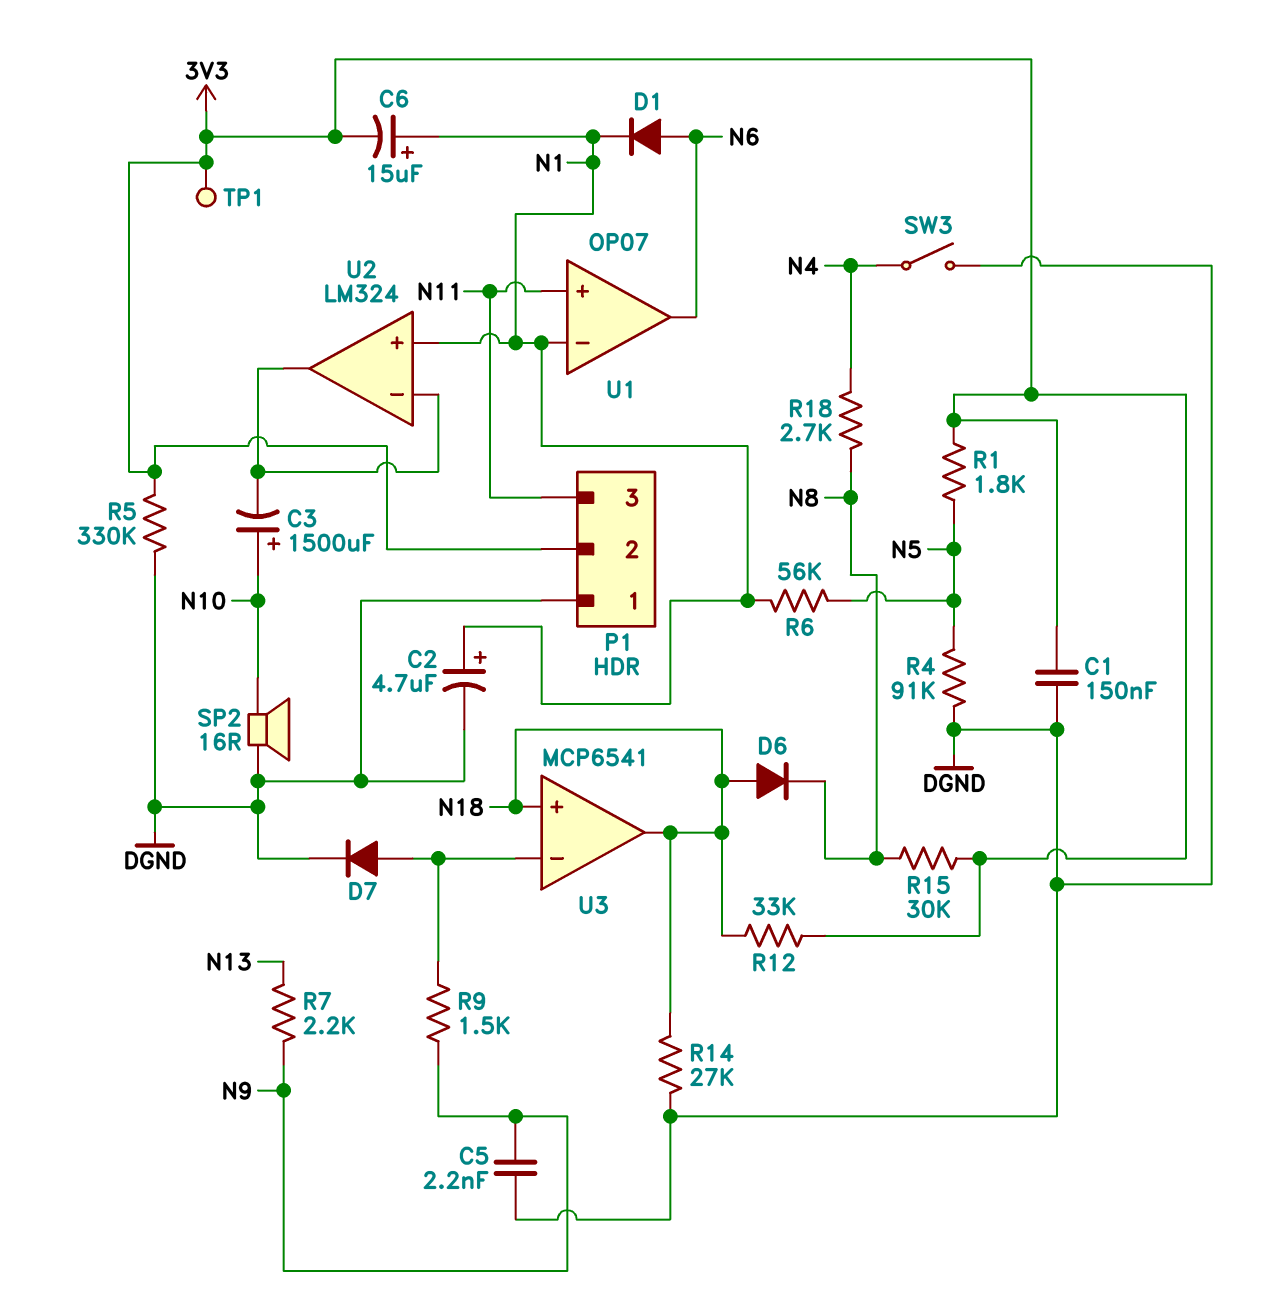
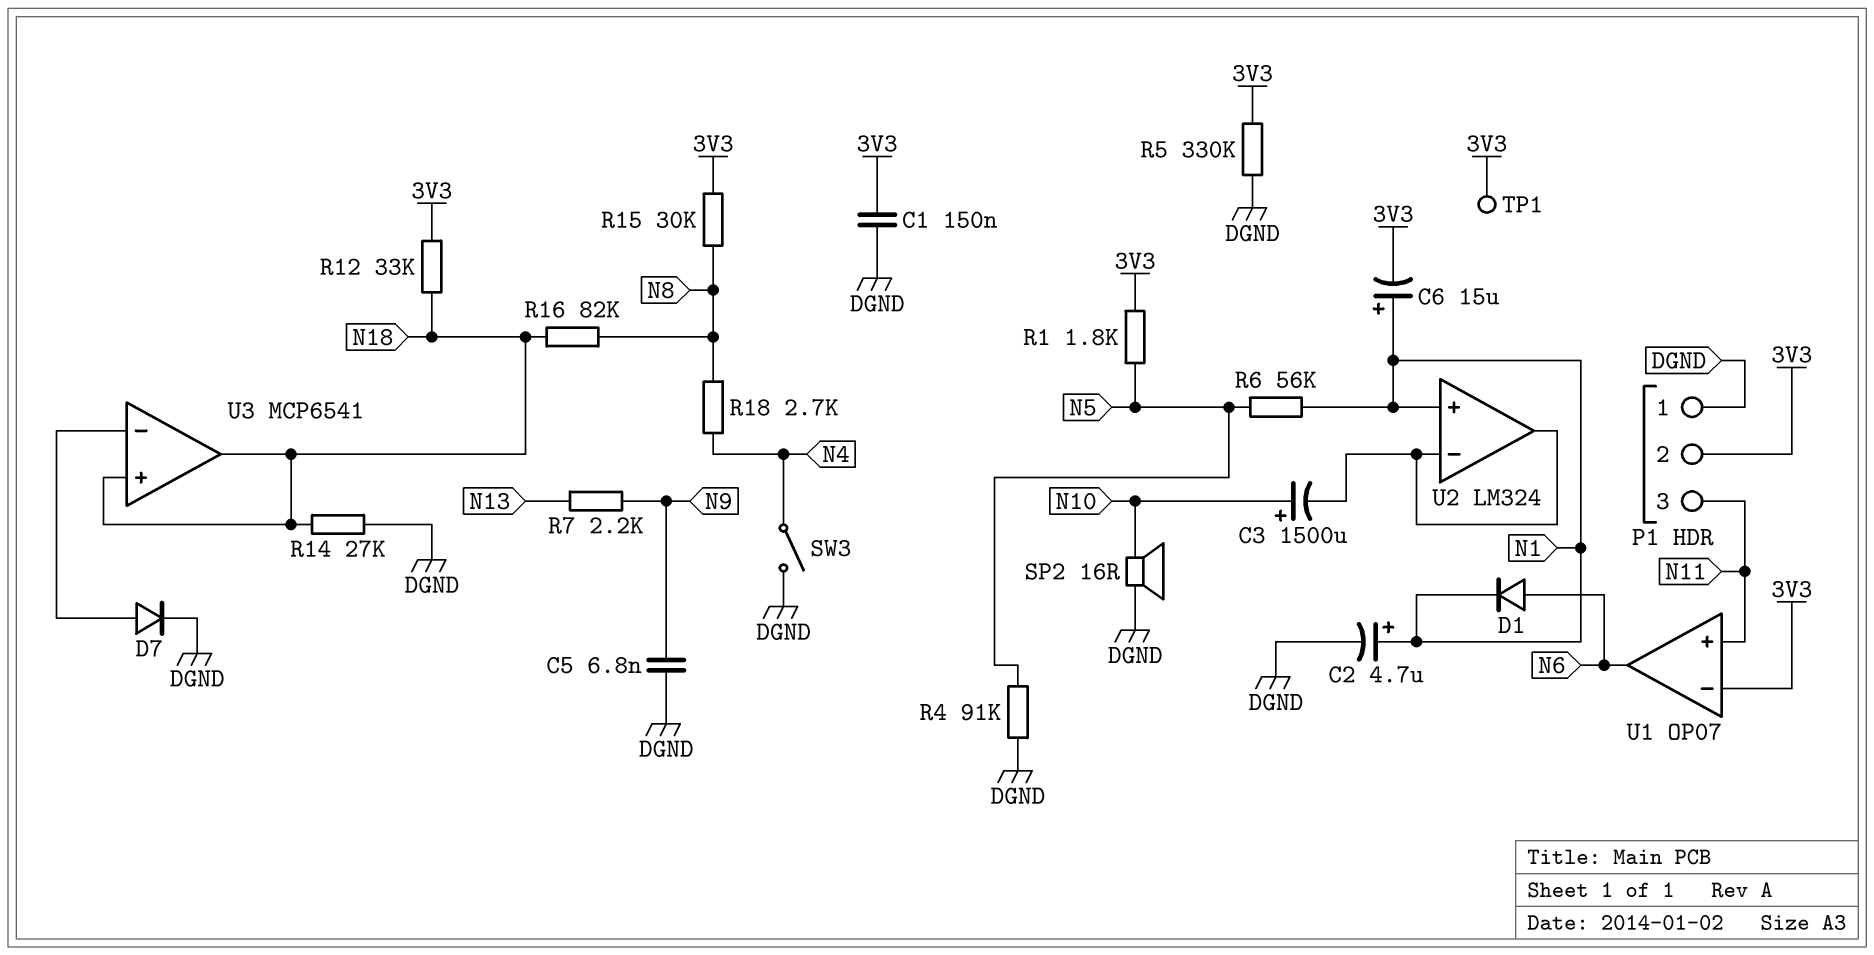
C5: 2.2nF (DGND, N9) -> 6.8nF (DGND, N9)
D6: diode (A N18, K N8) -> none
R9: 1.5k (N9, U3/in-) -> none
R16: none -> 82k (N8, N18)
U1 pin in-: N1 -> 3V3

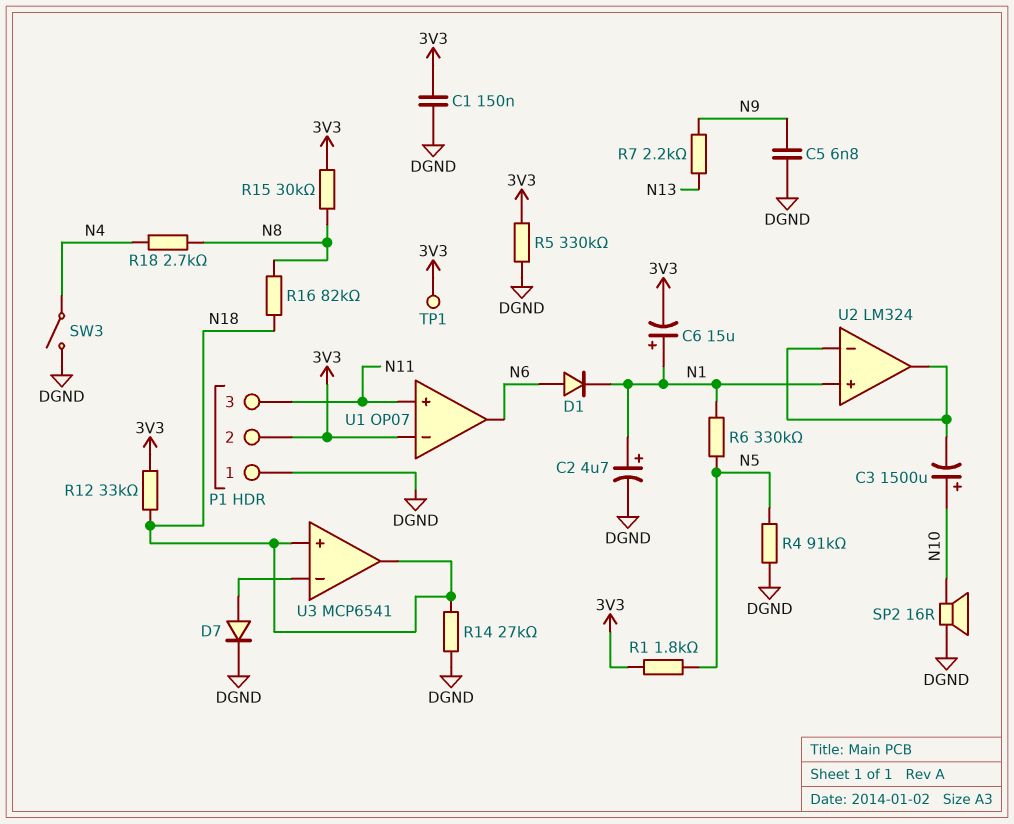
R6: 56k (N1, N5) -> 330k (N1, N5)

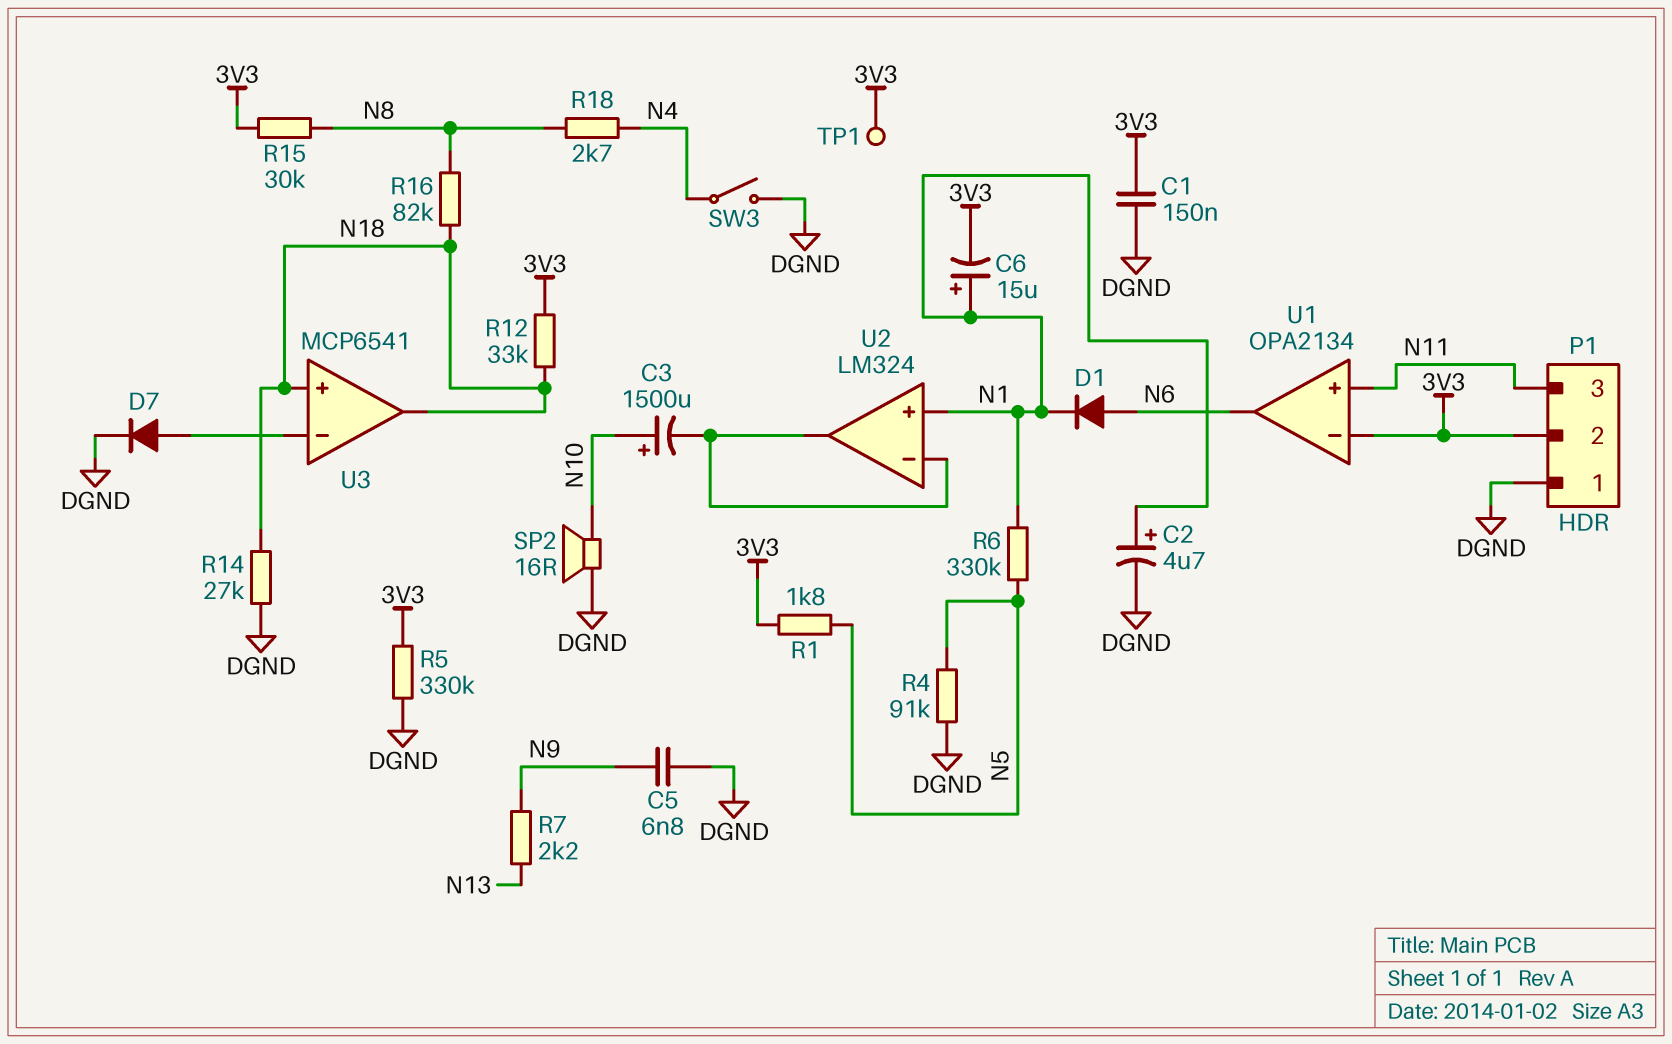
U1: OP07 -> OPA2134

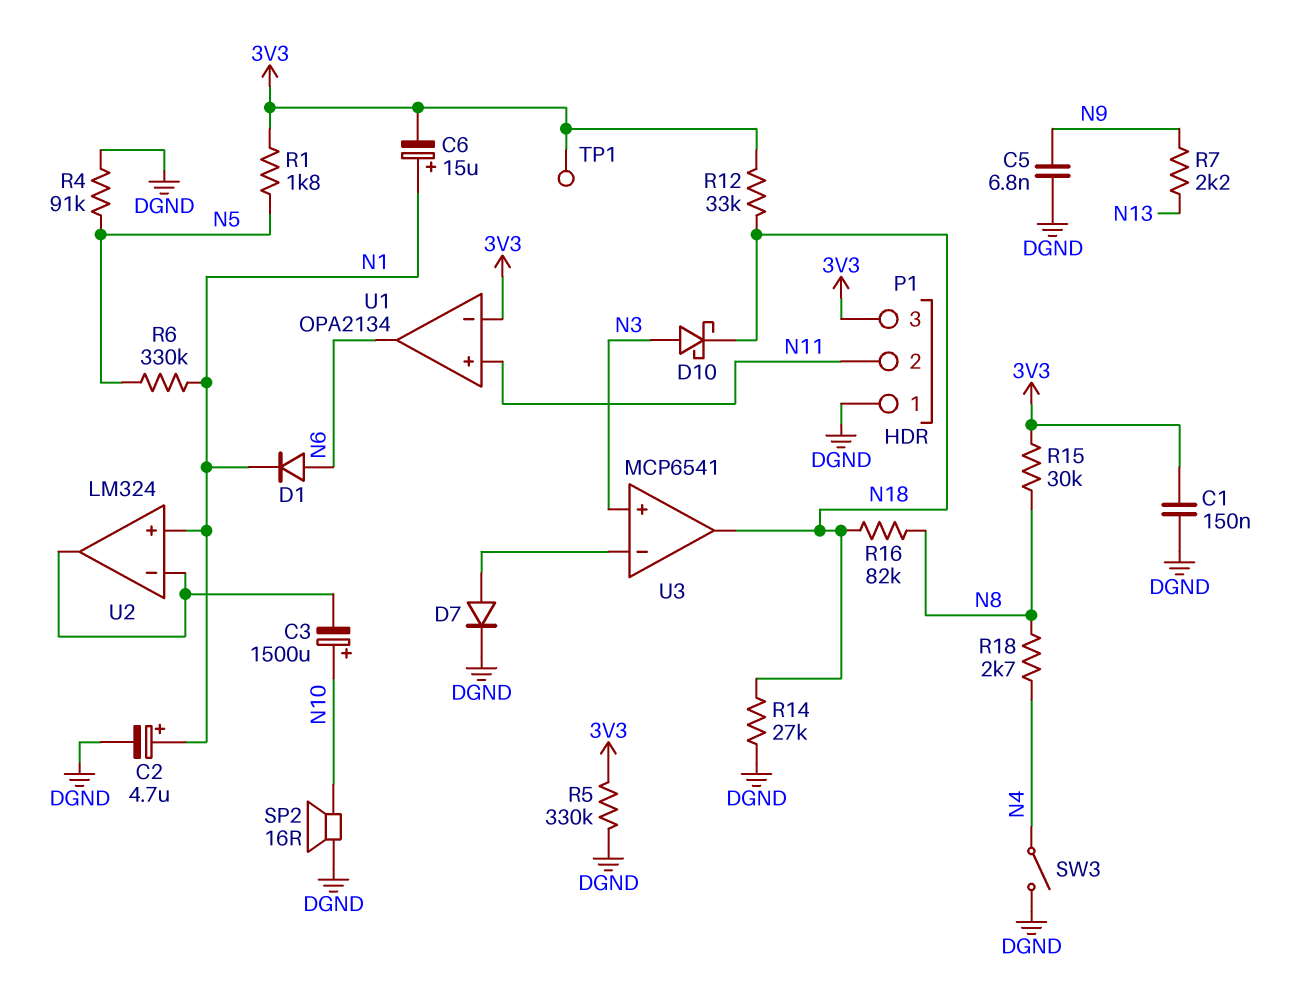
D10: none -> schottky (A N3, K N18)
P1 pin 2: 3V3 -> N11
P1 pin 3: N11 -> 3V3
U3 pin in+: N18 -> N3

